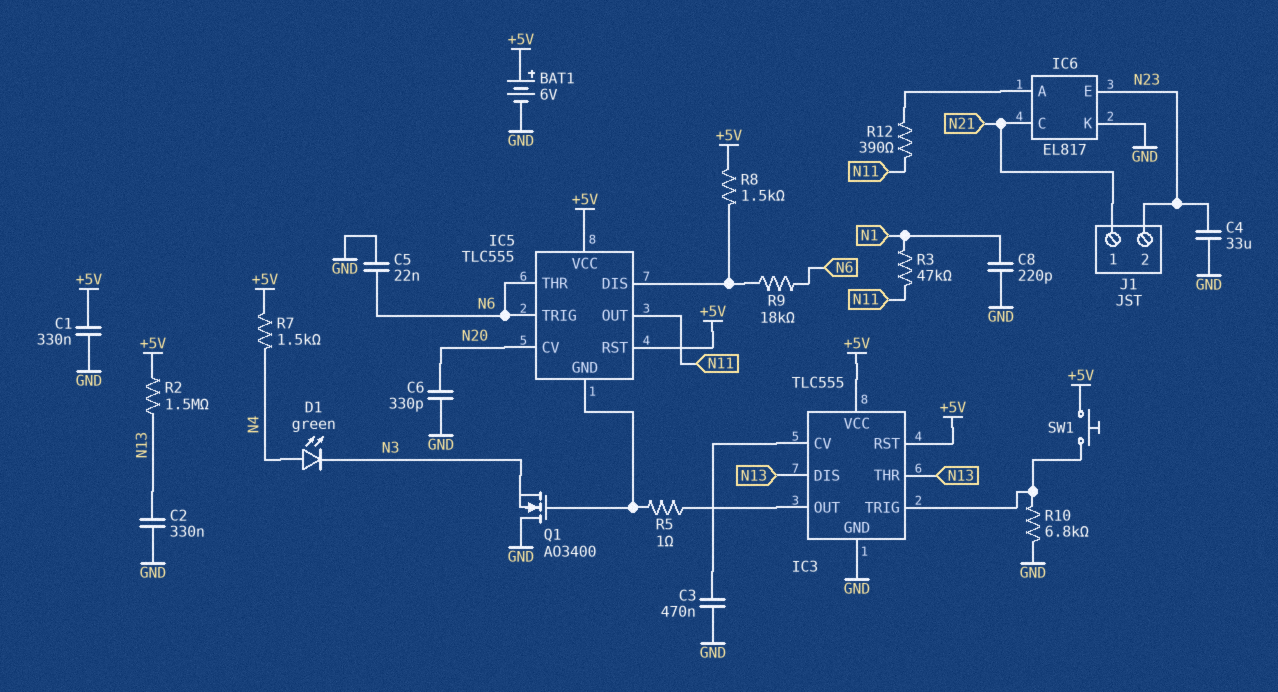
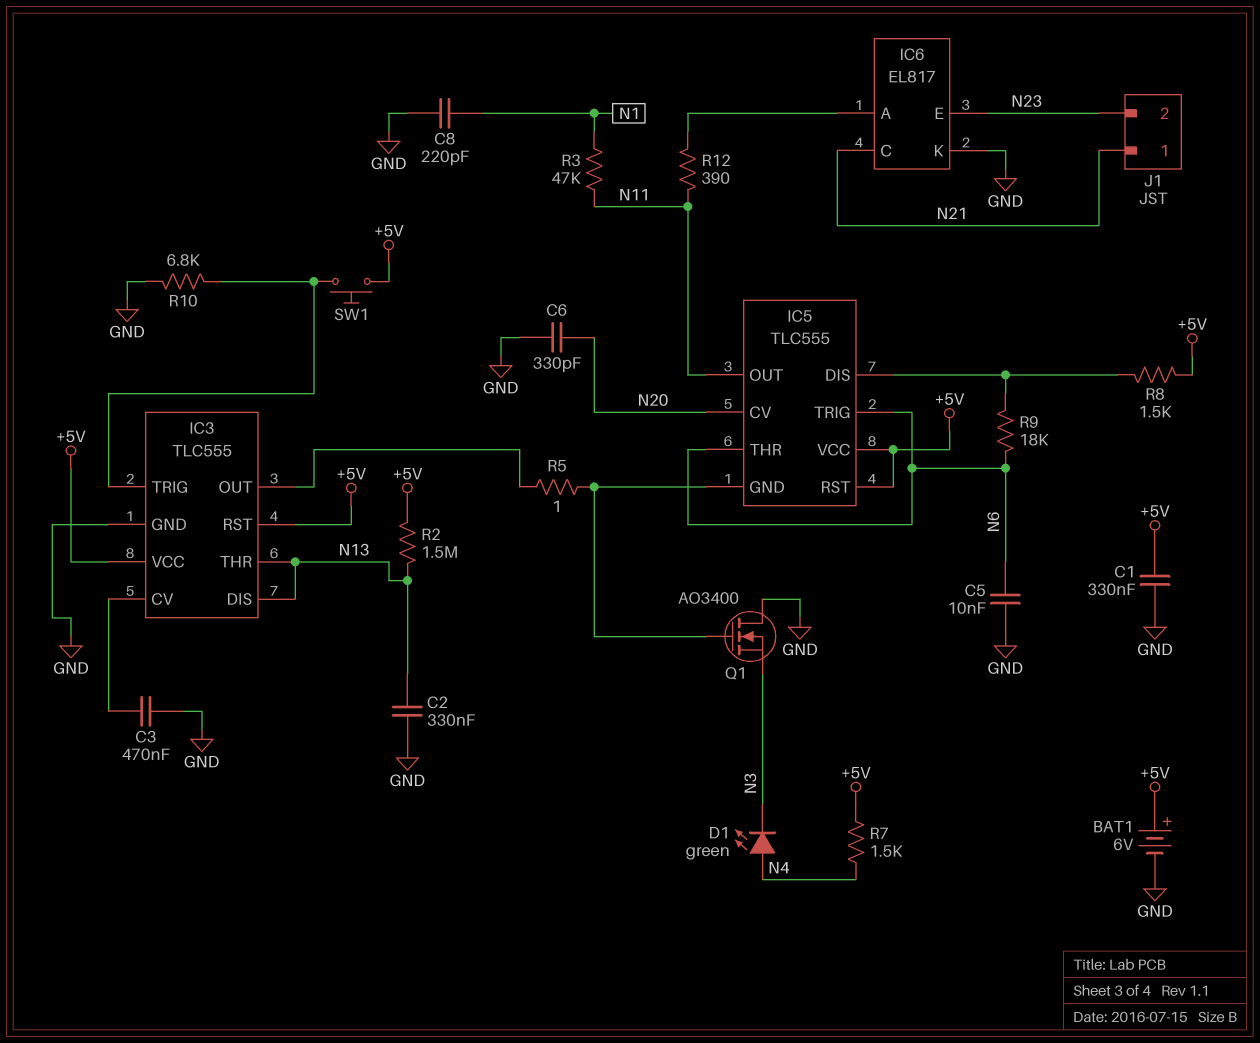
C4: 33uF (GND, N23) -> none
C5: 22nF (GND, N6) -> 10nF (GND, N6)

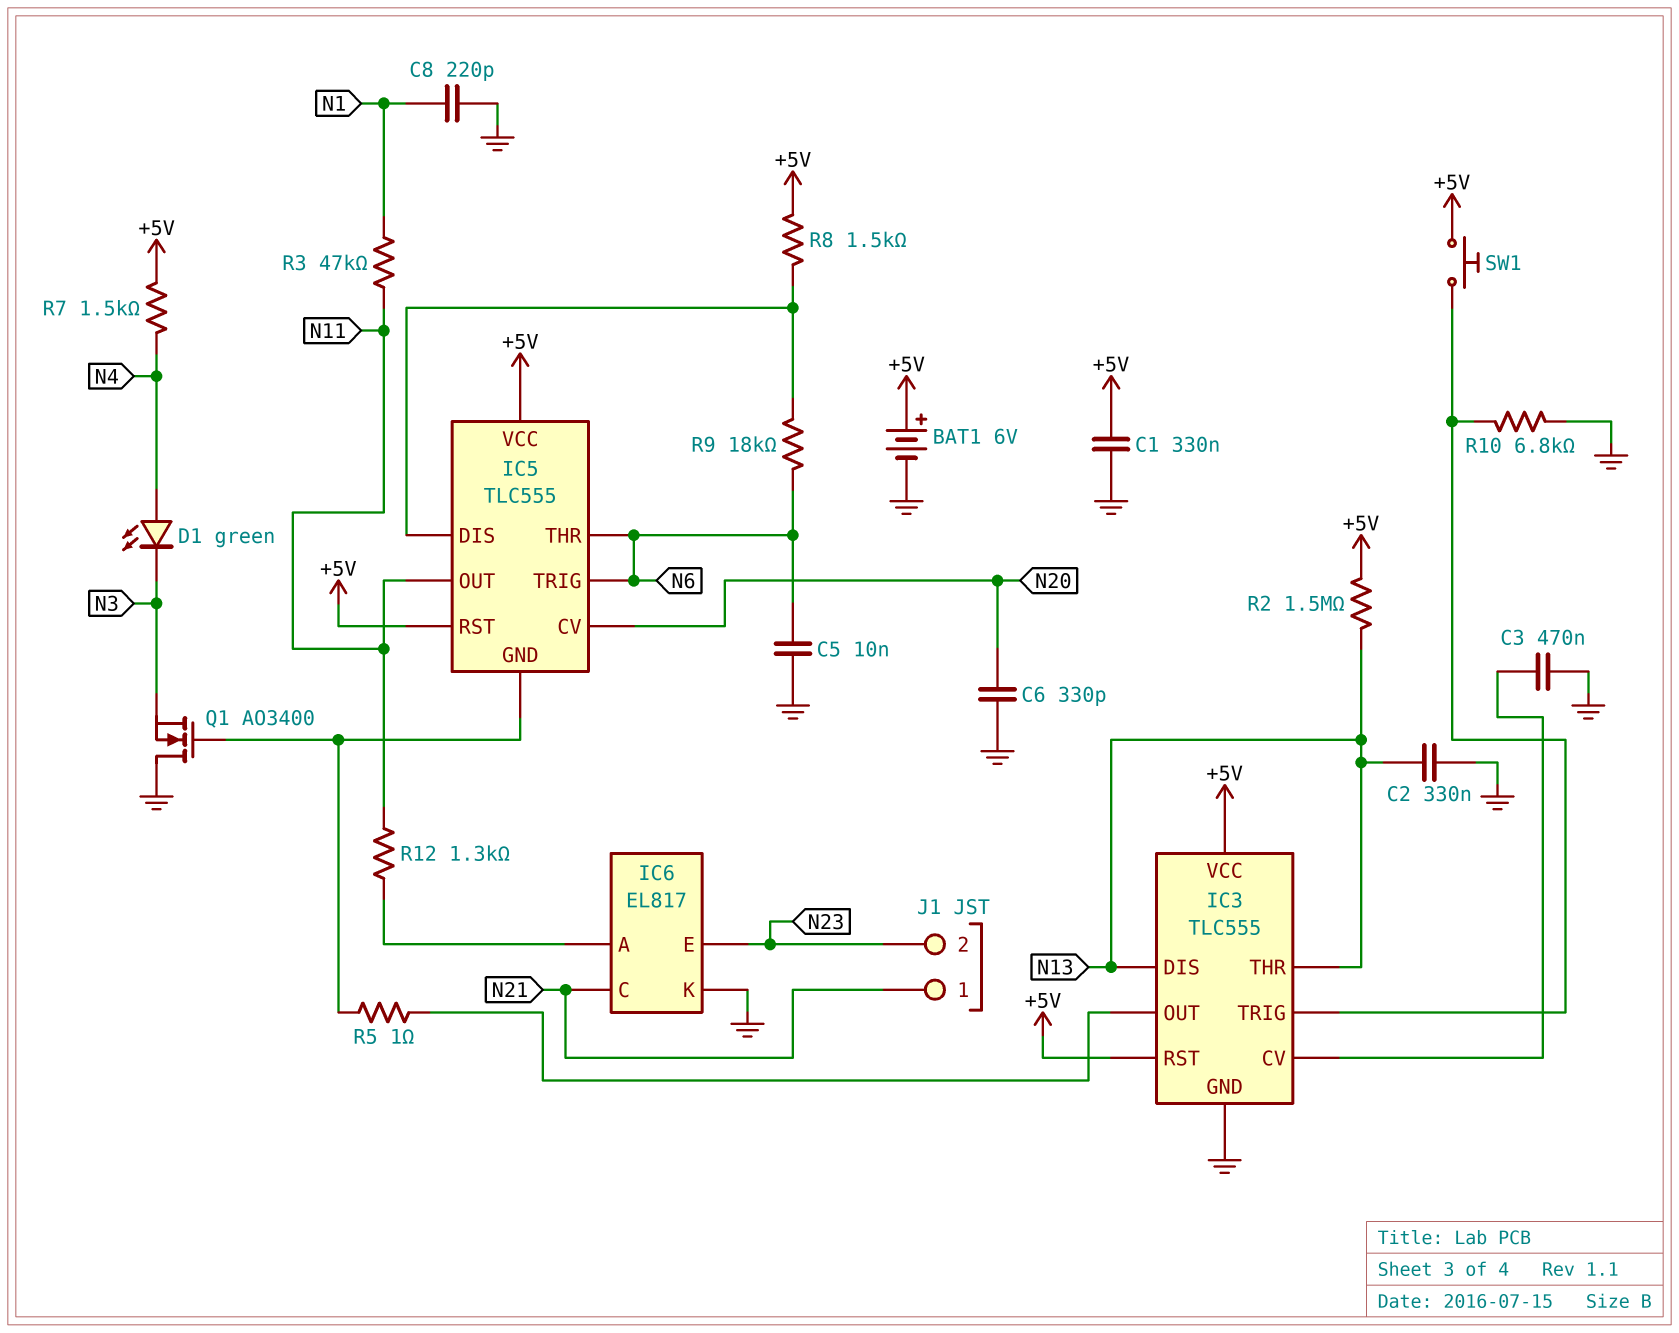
R12: 390 (IC6/A, N11) -> 1.3k (IC6/A, N11)

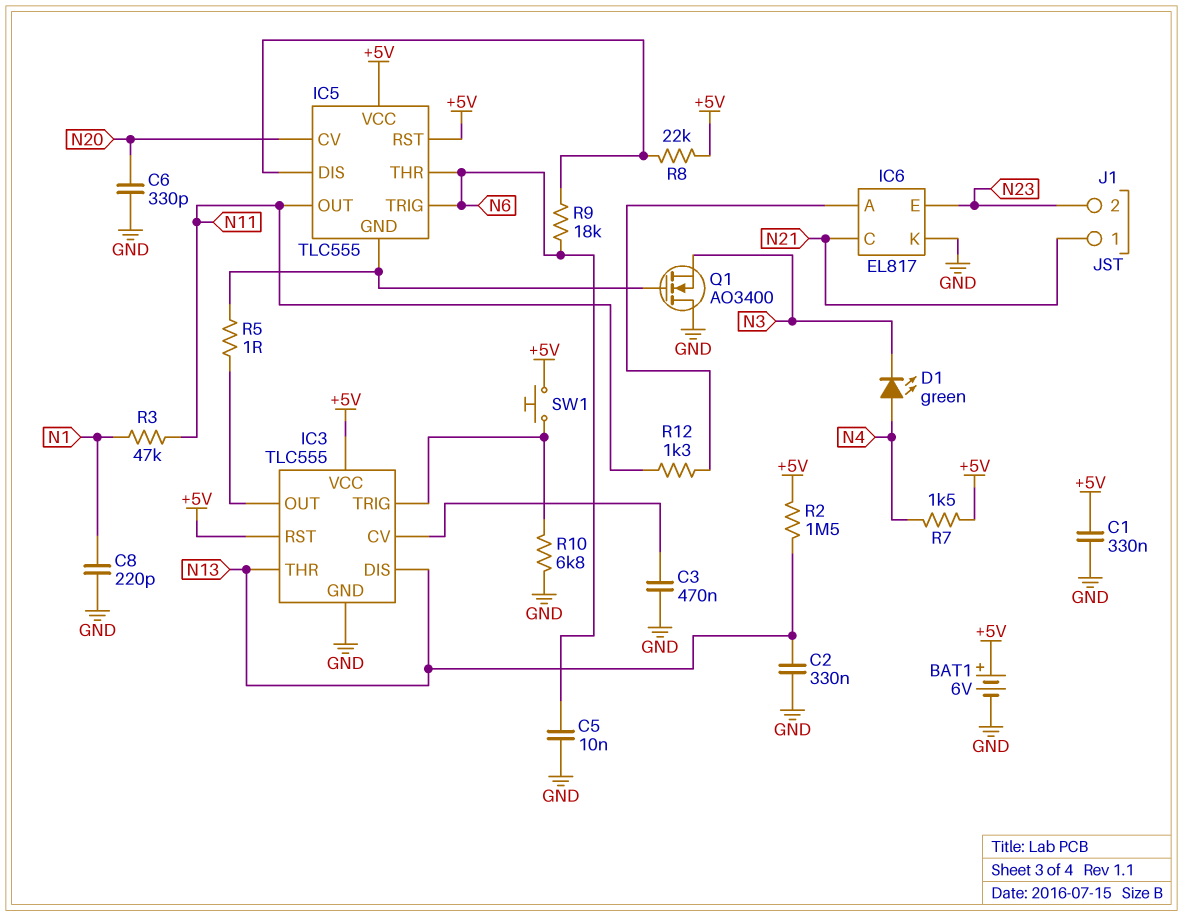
R8: 1.5k (+5V, IC5/DIS) -> 22k (+5V, IC5/DIS)

